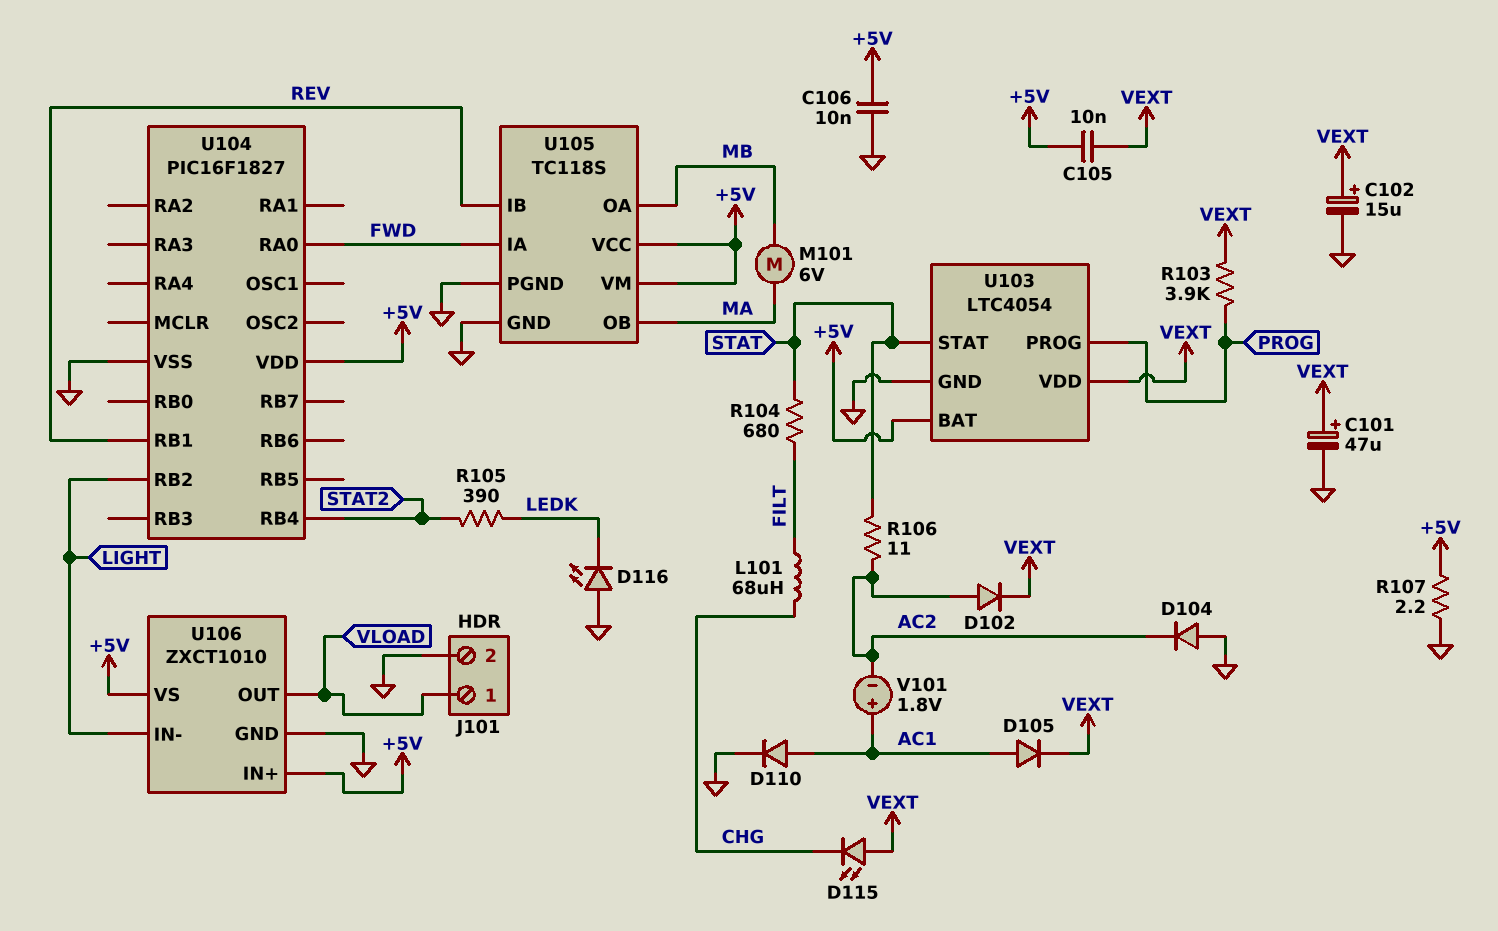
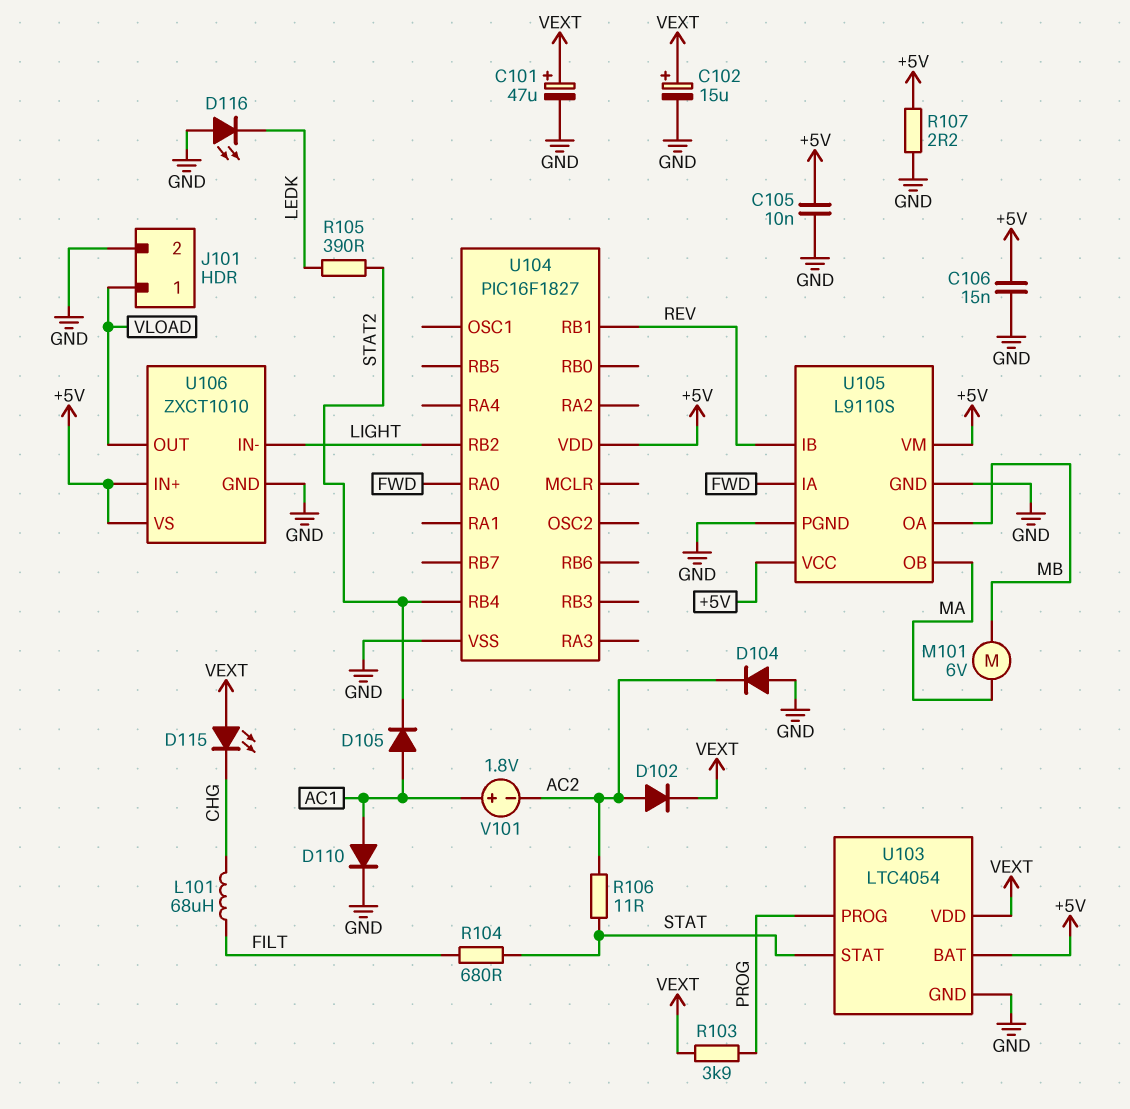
C105: 10nF (+5V, VEXT) -> 10nF (+5V, GND)
C106: 10nF (+5V, GND) -> 15nF (+5V, GND)
D105: diode (A AC1, K VEXT) -> diode (A AC1, K STAT2)
U105: TC118S -> L9110S

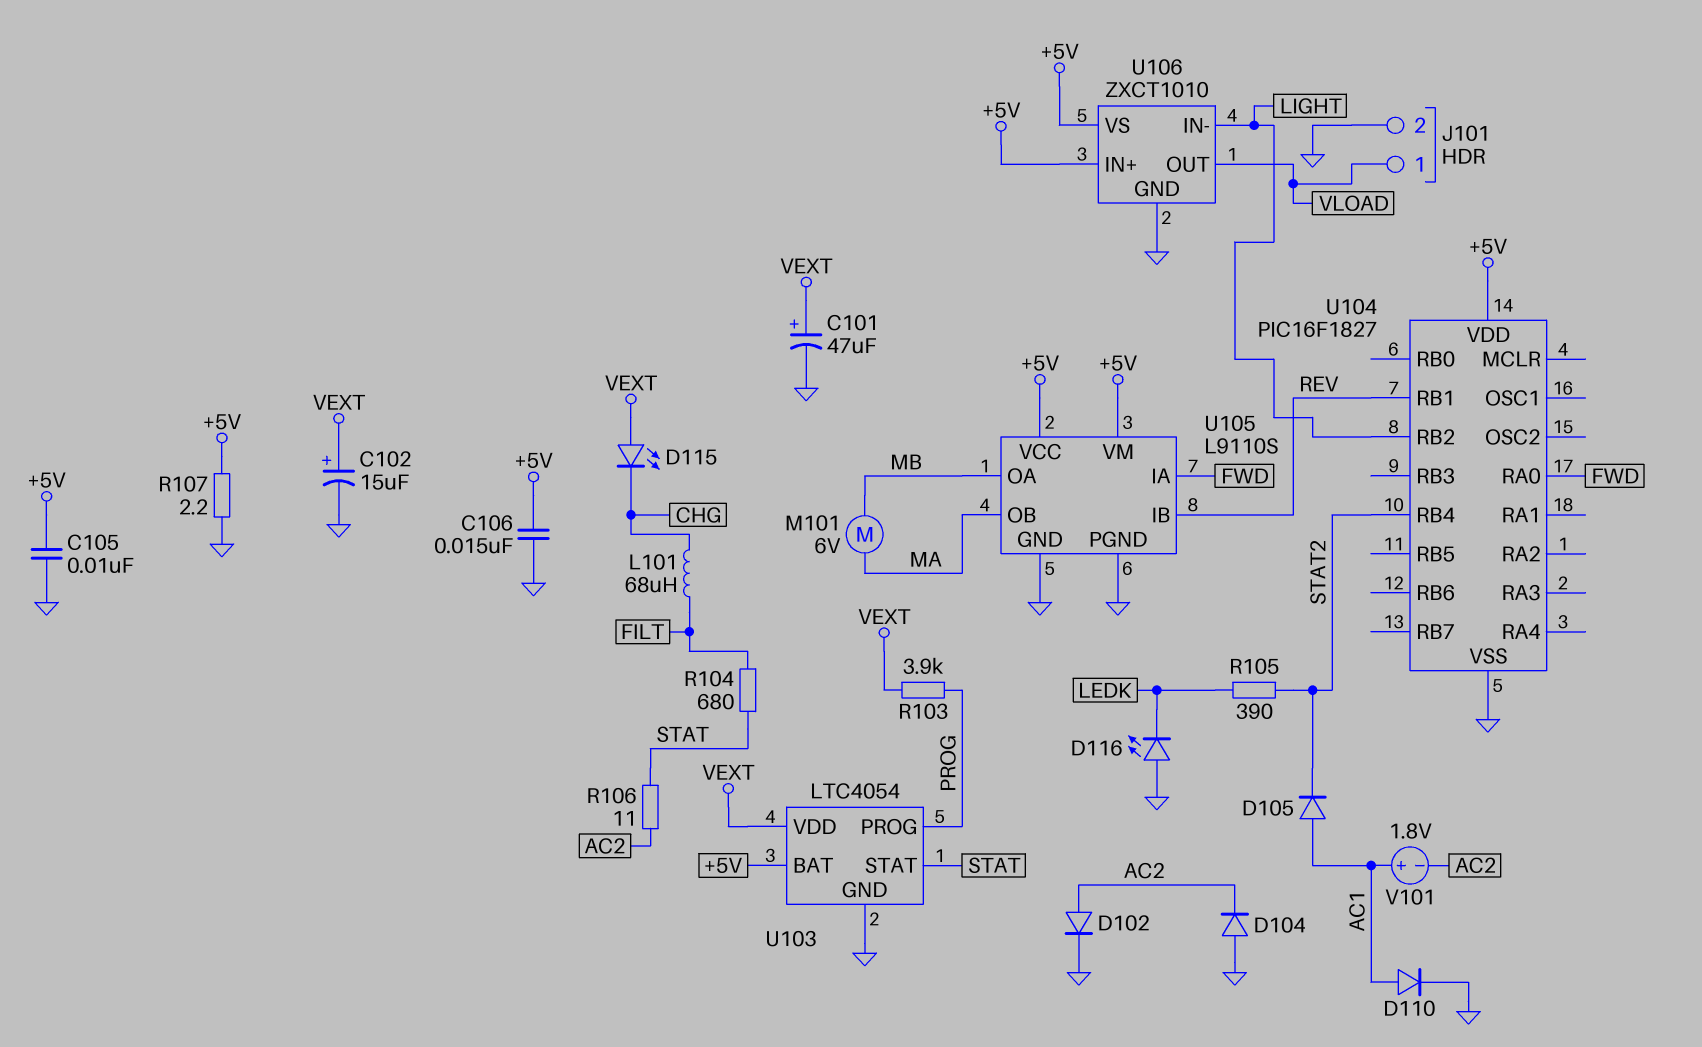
D102: diode (A AC2, K VEXT) -> diode (A AC2, K GND)

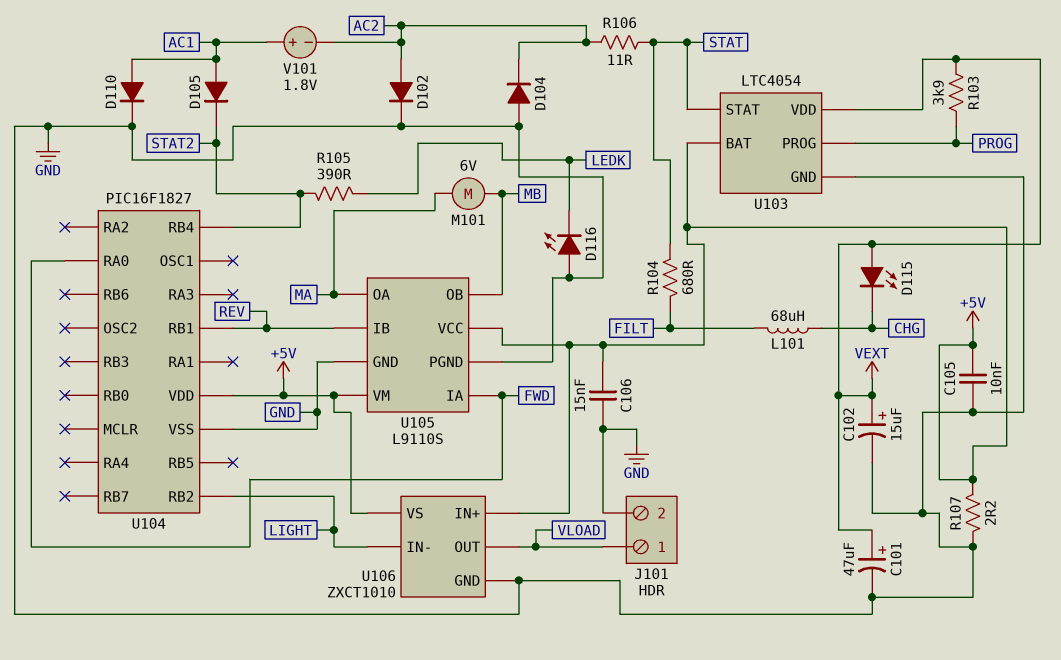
U105 pin OA: MB -> MA
U105 pin OB: MA -> MB

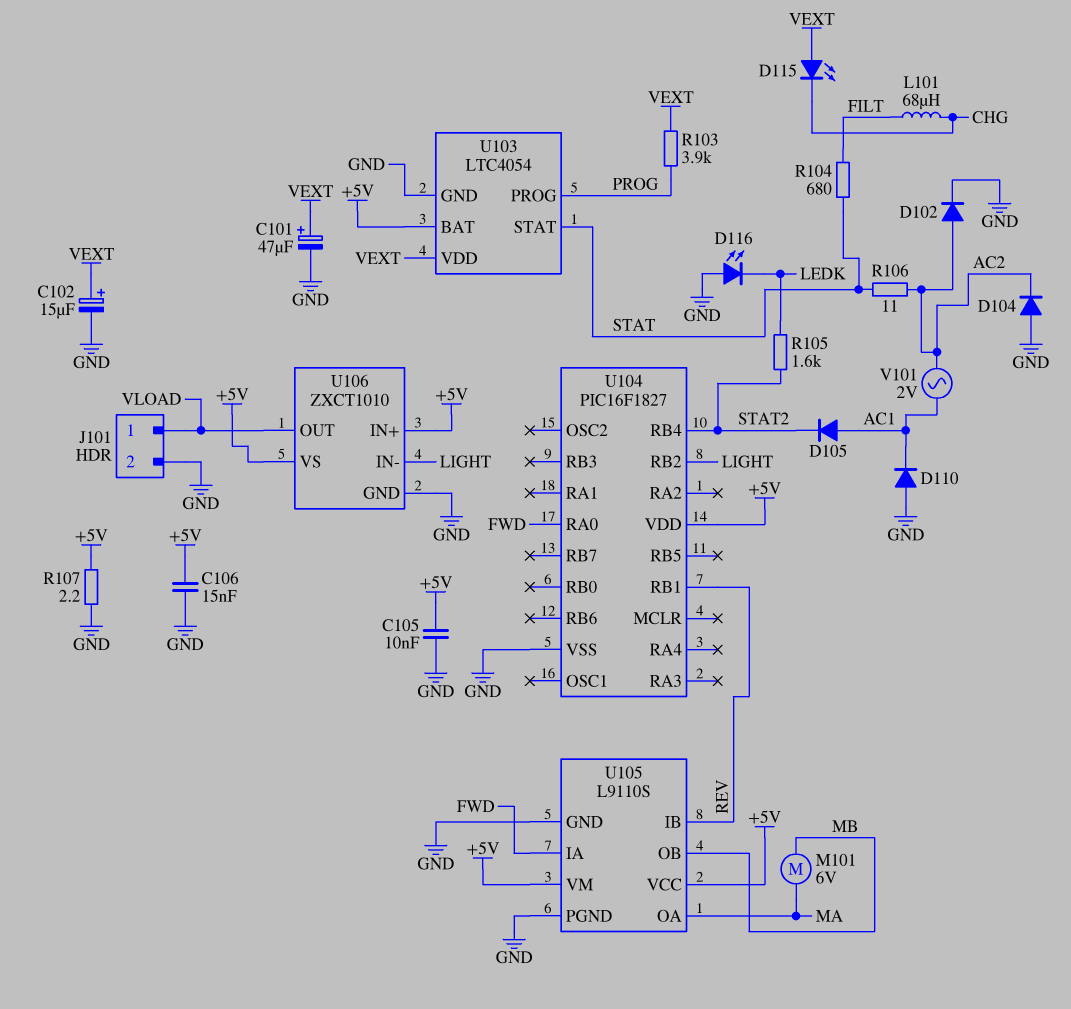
D110: diode (A AC1, K GND) -> diode (A GND, K AC1)
R105: 390 (LEDK, STAT2) -> 1.6k (LEDK, STAT2)
V101: 1.8V (plus AC1, minus AC2) -> AC 2V (AC1, AC2)

